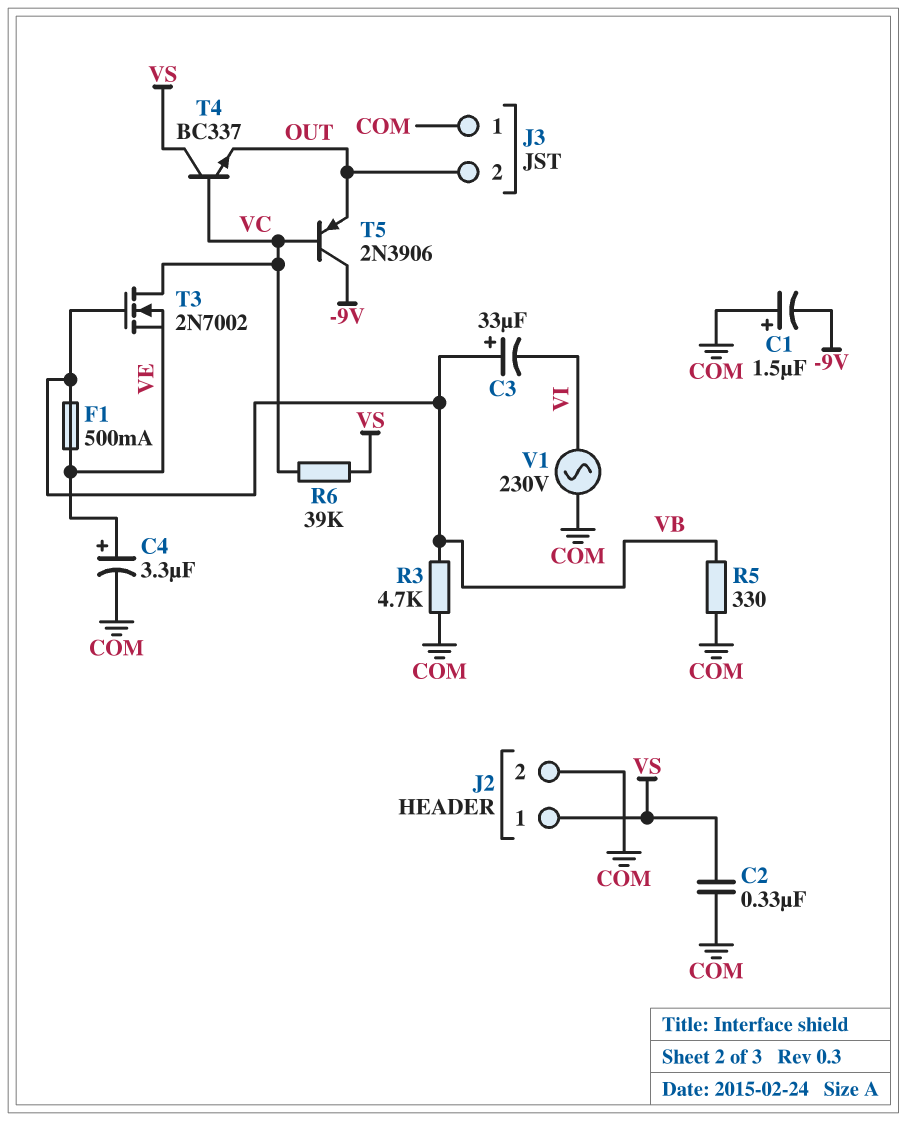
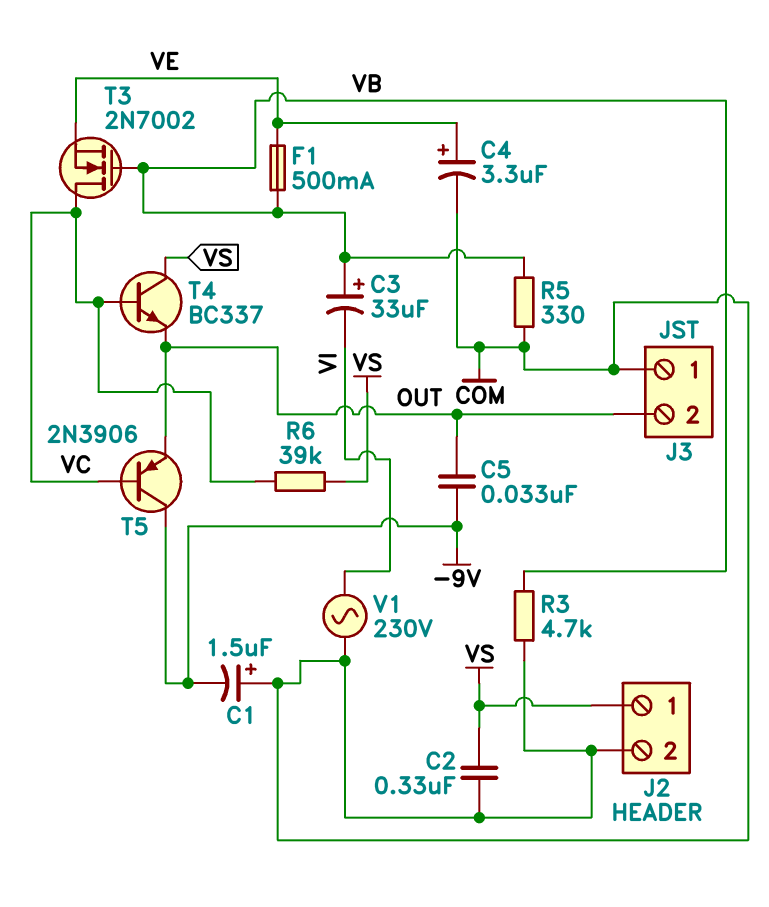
C5: none -> 33nF (-9V, OUT)

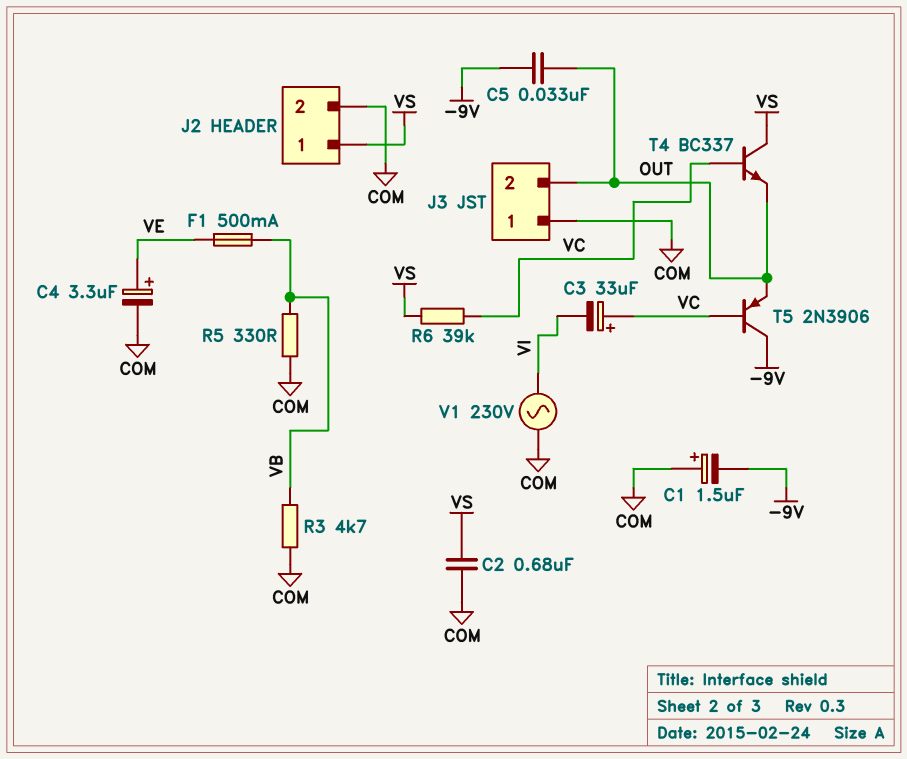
C2: 330nF (COM, VS) -> 680nF (COM, VS)
C3: 33uF (plus VB, minus VI) -> 33uF (plus VC, minus VI)
T3: NMOS 2N7002 (G VB, D VC, S VE) -> none

